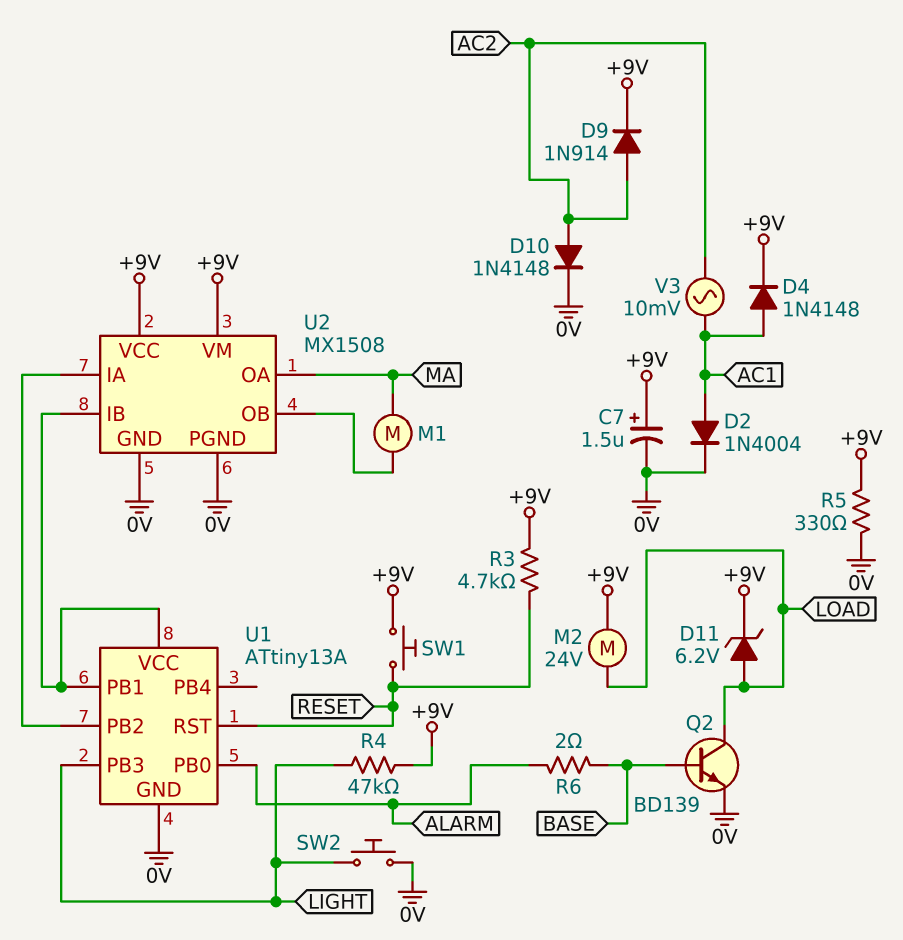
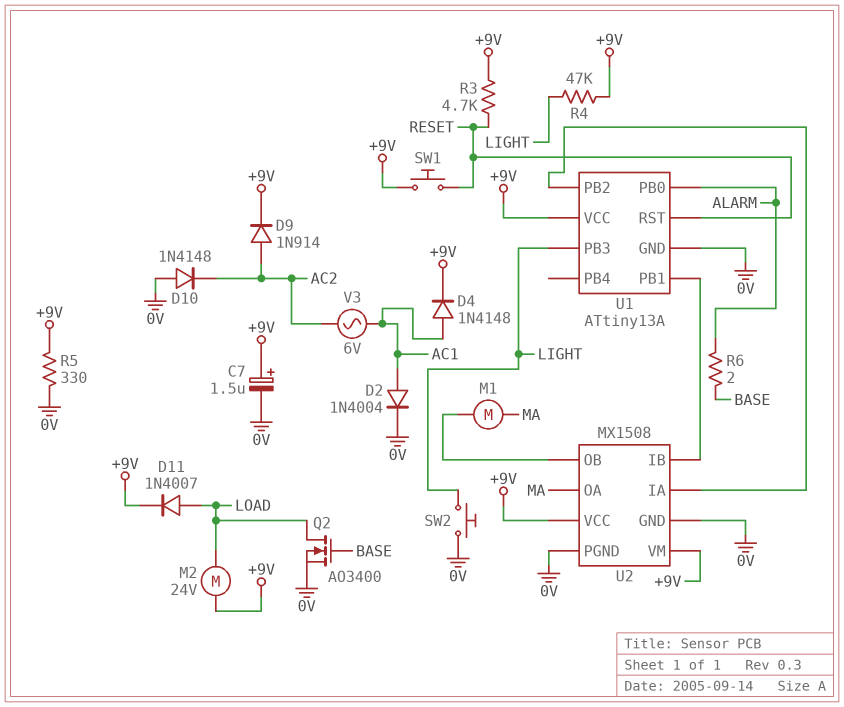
D10: diode 1N4148 (A AC2, K 0V) -> diode 1N4148 (A 0V, K AC2)
D11: zener 6.2V (A LOAD, K +9V) -> diode 1N4007 (A LOAD, K +9V)
Q2: NPN BD139 (B BASE, C LOAD, E 0V) -> NMOS AO3400 (G BASE, D LOAD, S 0V)
U1 pin VCC: U1/PB1 -> +9V
V3: AC 10mV (AC1, AC2) -> AC 6V (AC1, AC2)

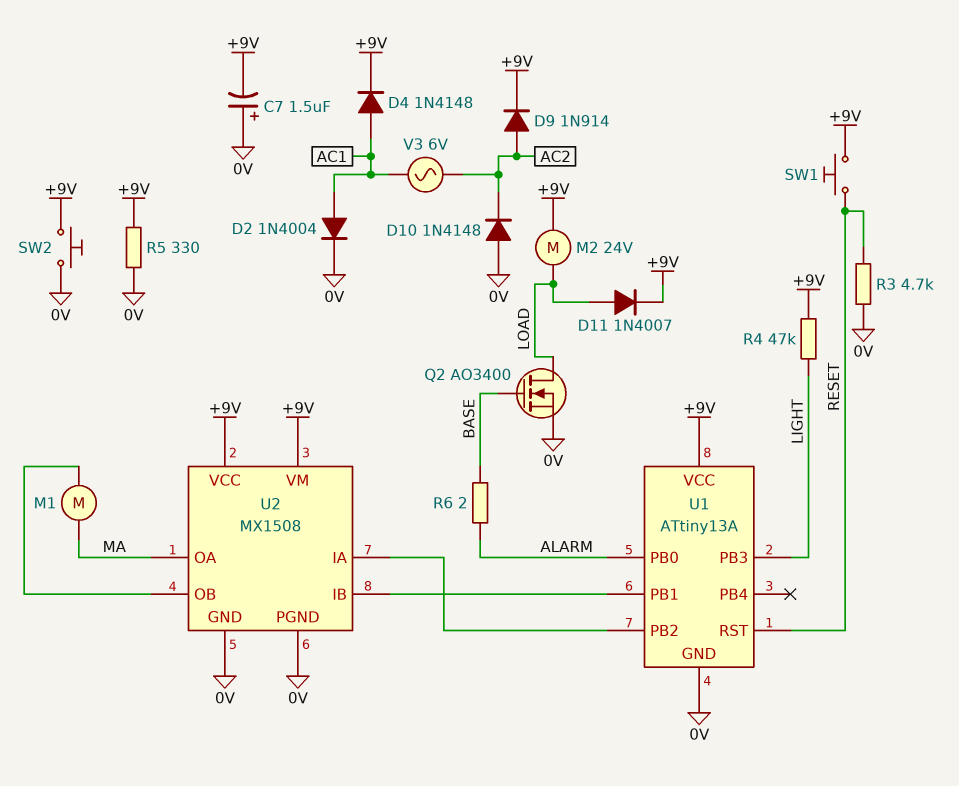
C7: 1.5uF (plus +9V, minus 0V) -> 1.5uF (plus 0V, minus +9V)
R3: 4.7k (+9V, RESET) -> 4.7k (0V, RESET)
SW2: button (0V, LIGHT) -> button (+9V, 0V)

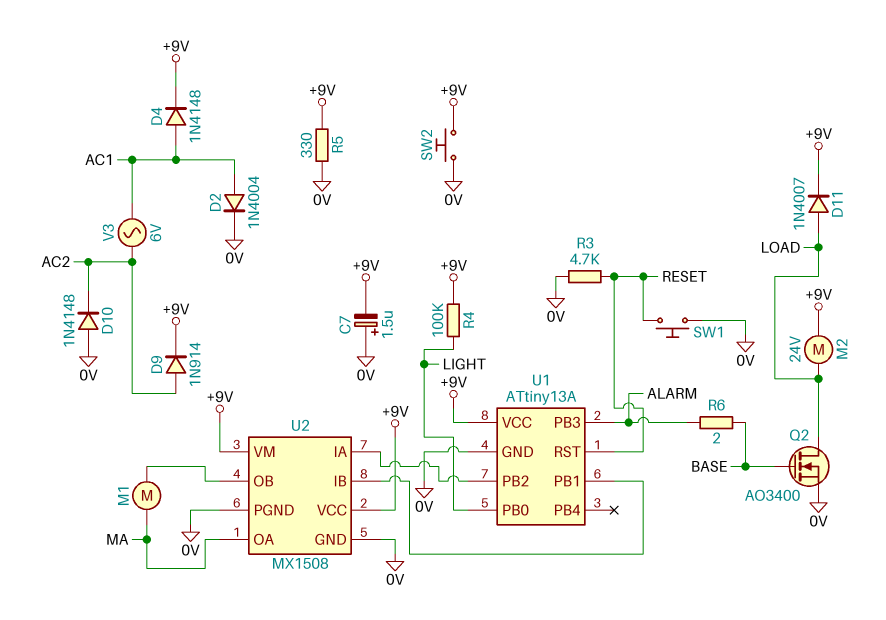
R4: 47k (+9V, LIGHT) -> 100k (+9V, LIGHT)
SW1: button (+9V, RESET) -> button (0V, RESET)
U1 pin PB0: ALARM -> LIGHT
U1 pin PB3: LIGHT -> ALARM

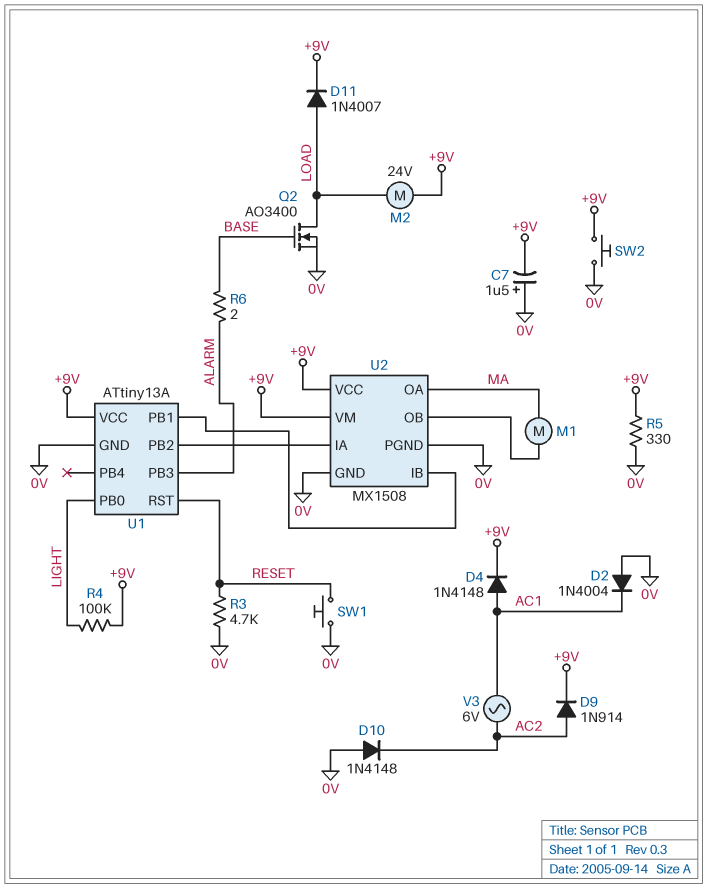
D2: diode 1N4004 (A AC1, K 0V) -> diode 1N4004 (A 0V, K AC1)

